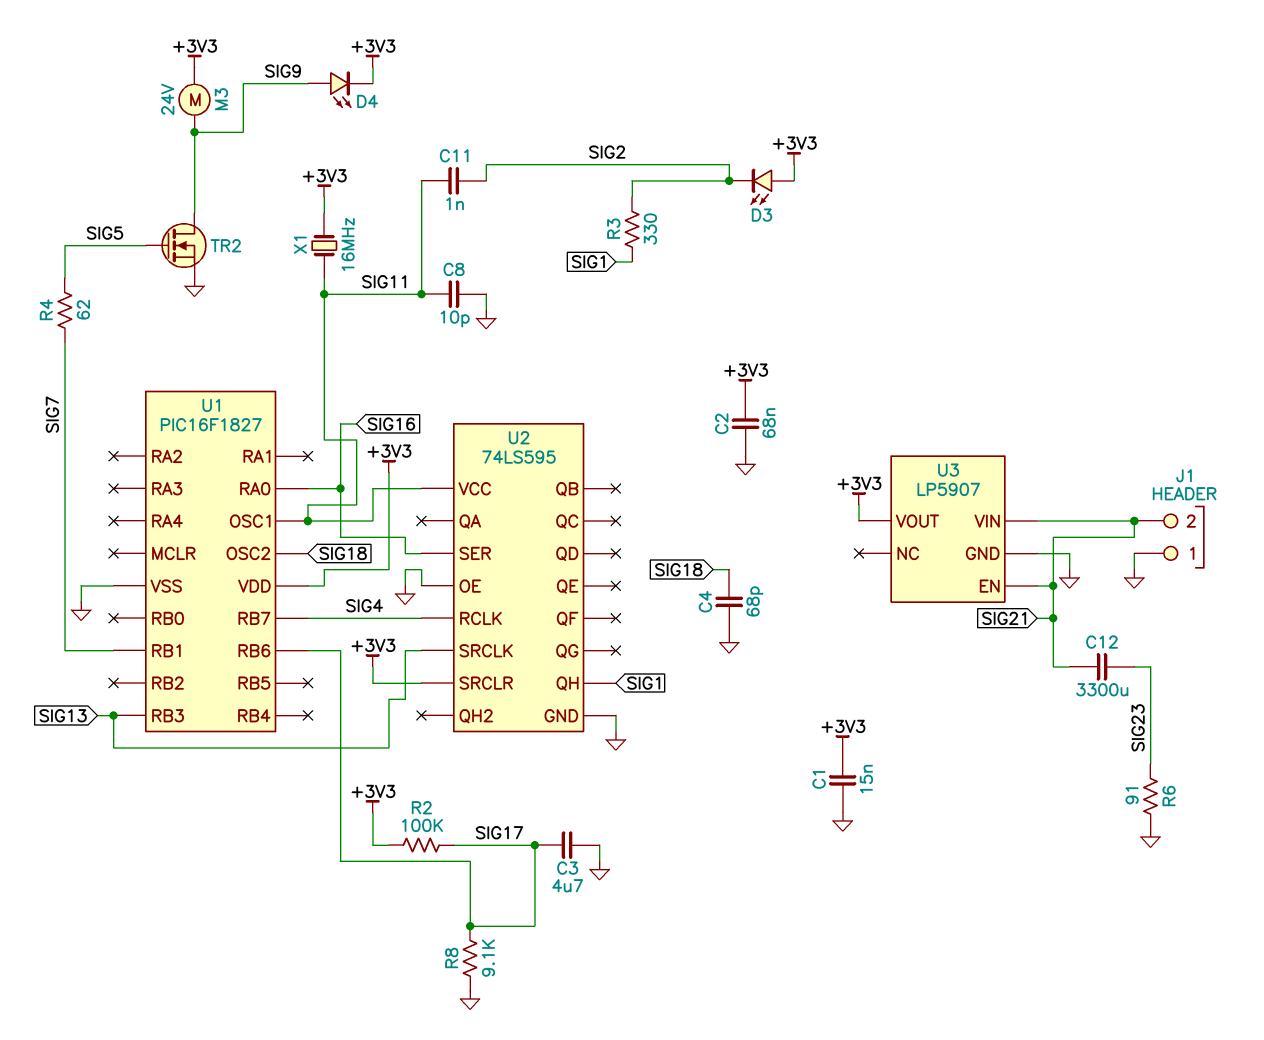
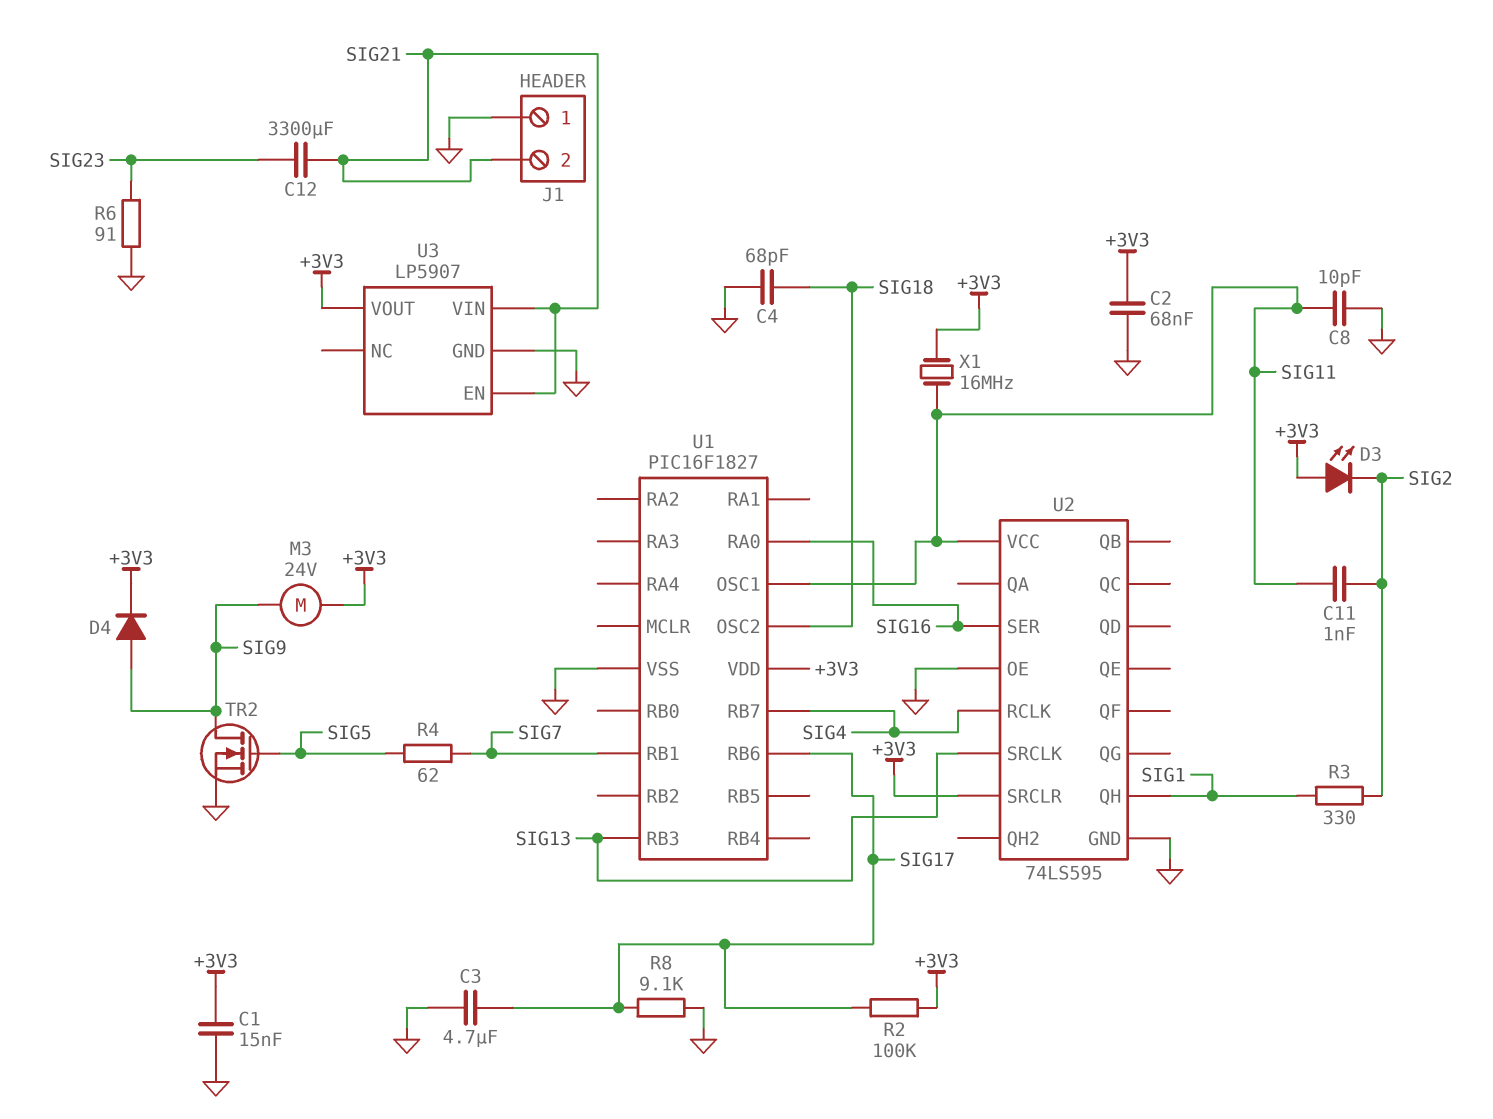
D4: LED (A SIG9, K +3V3) -> diode (A SIG9, K +3V3)

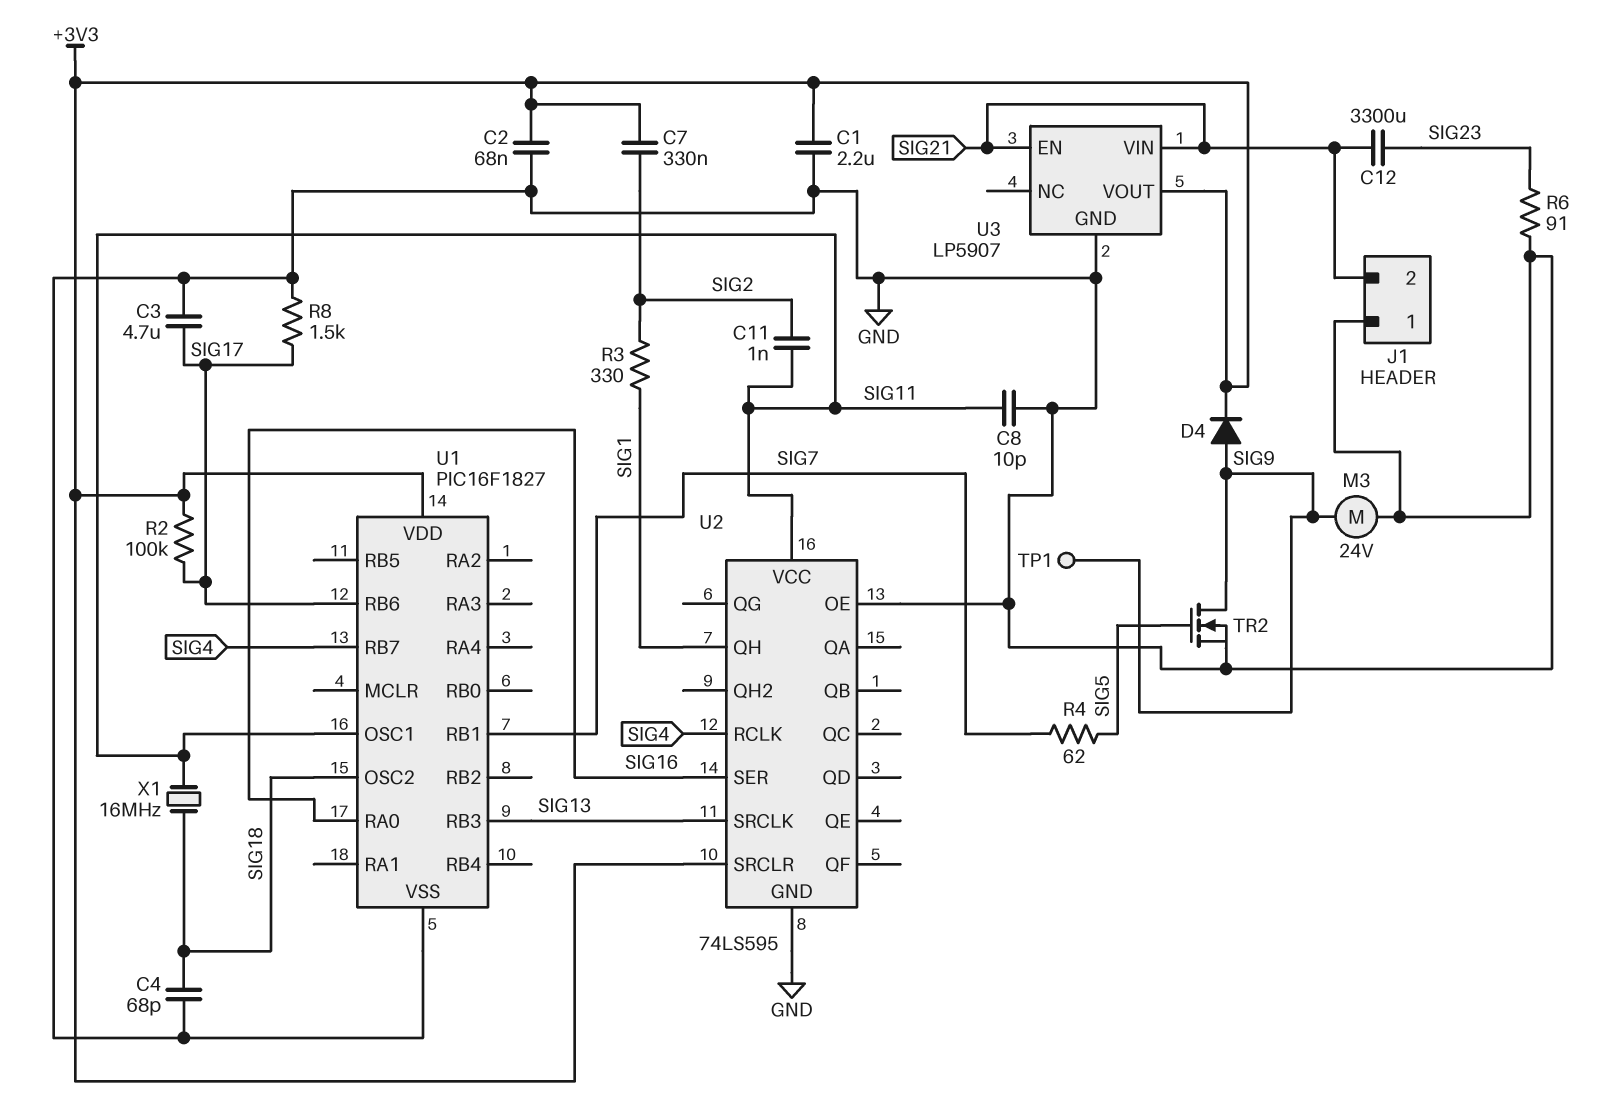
C1: 15nF (+3V3, GND) -> 2.2uF (+3V3, GND)
C7: none -> 330nF (+3V3, SIG2)
D3: LED (A +3V3, K SIG2) -> none
M3: motor 24V (+3V3, SIG9) -> motor 24V (GND, SIG9)
R8: 9.1k (GND, SIG17) -> 1.5k (GND, SIG17)
TP1: none -> test point (SIG9)
X1: 16MHz (+3V3, SIG11) -> 16MHz (SIG11, SIG18)

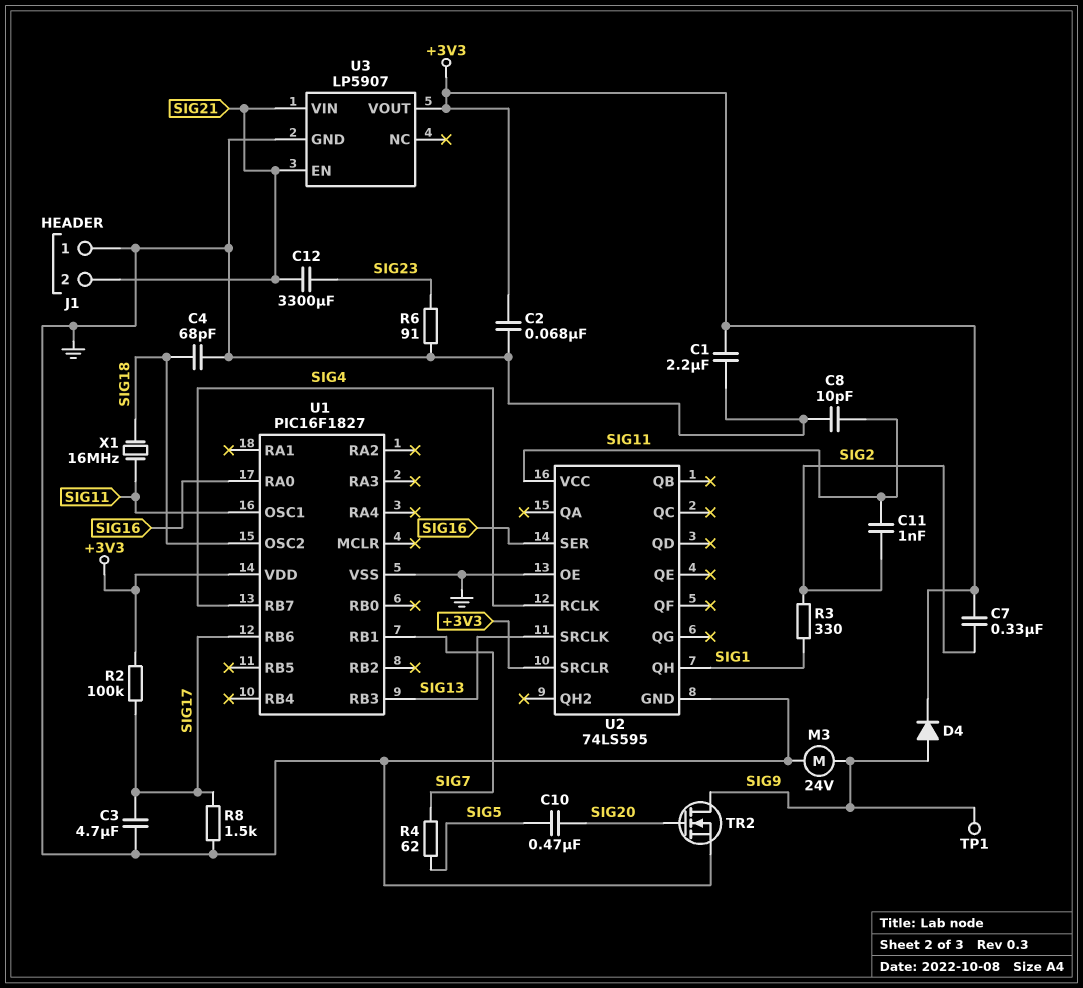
C10: none -> 470nF (SIG5, SIG20)
TR2: NMOS (G SIG5, D SIG9, S GND) -> NMOS (G SIG20, D SIG9, S GND)

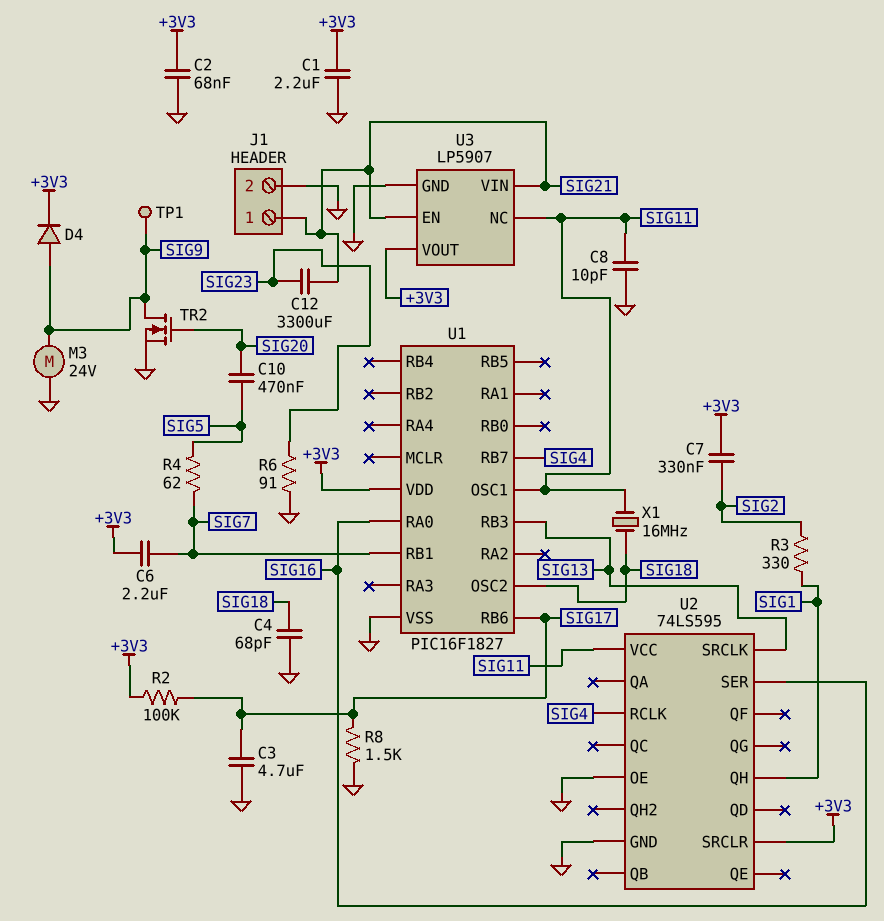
C6: none -> 2.2uF (+3V3, SIG7)
C11: 1nF (SIG2, SIG11) -> none
J1 pin 1: GND -> SIG21
J1 pin 2: SIG21 -> GND
U3 pin NC: none -> SIG11

